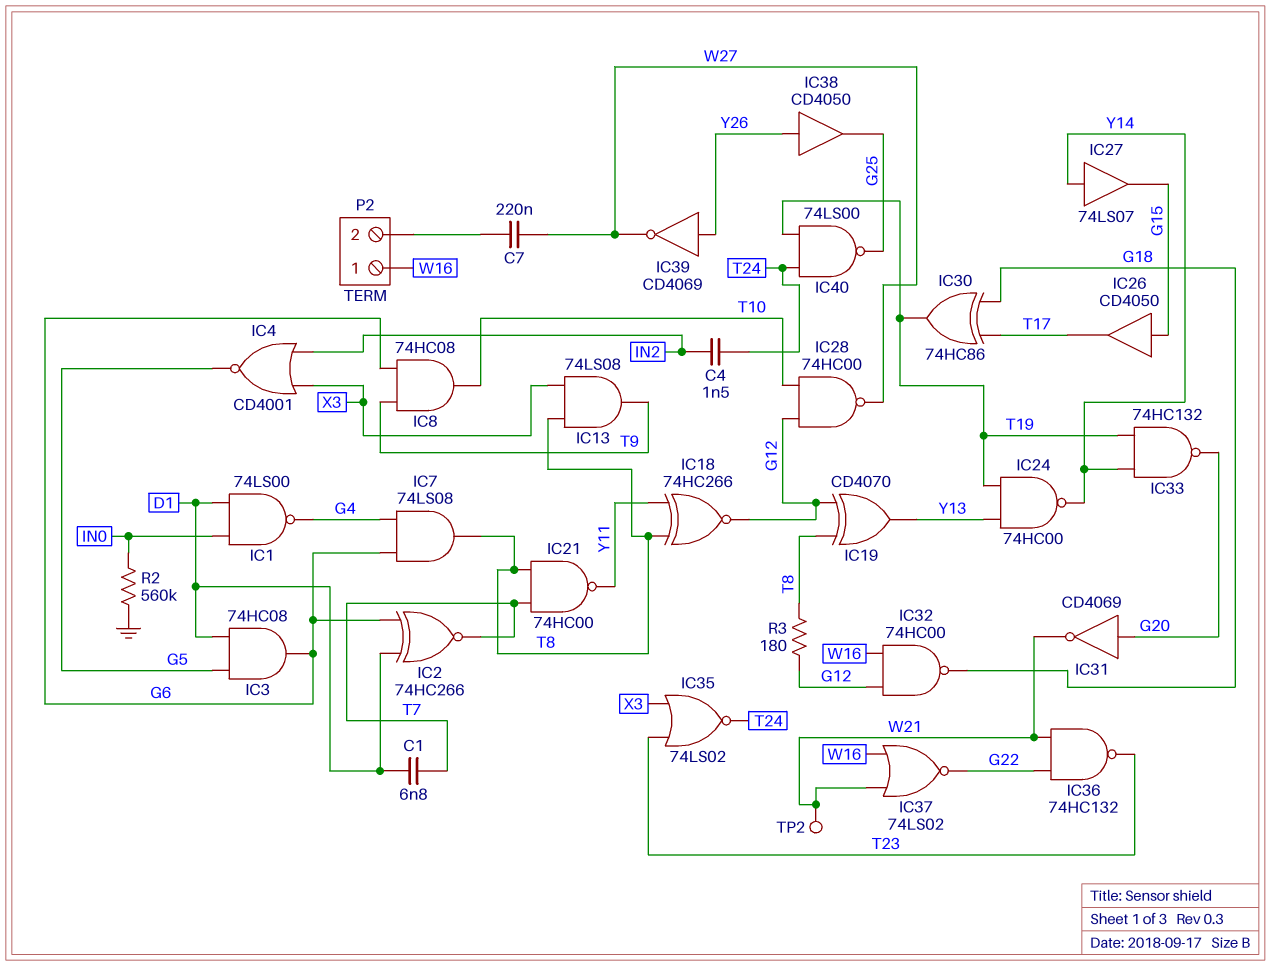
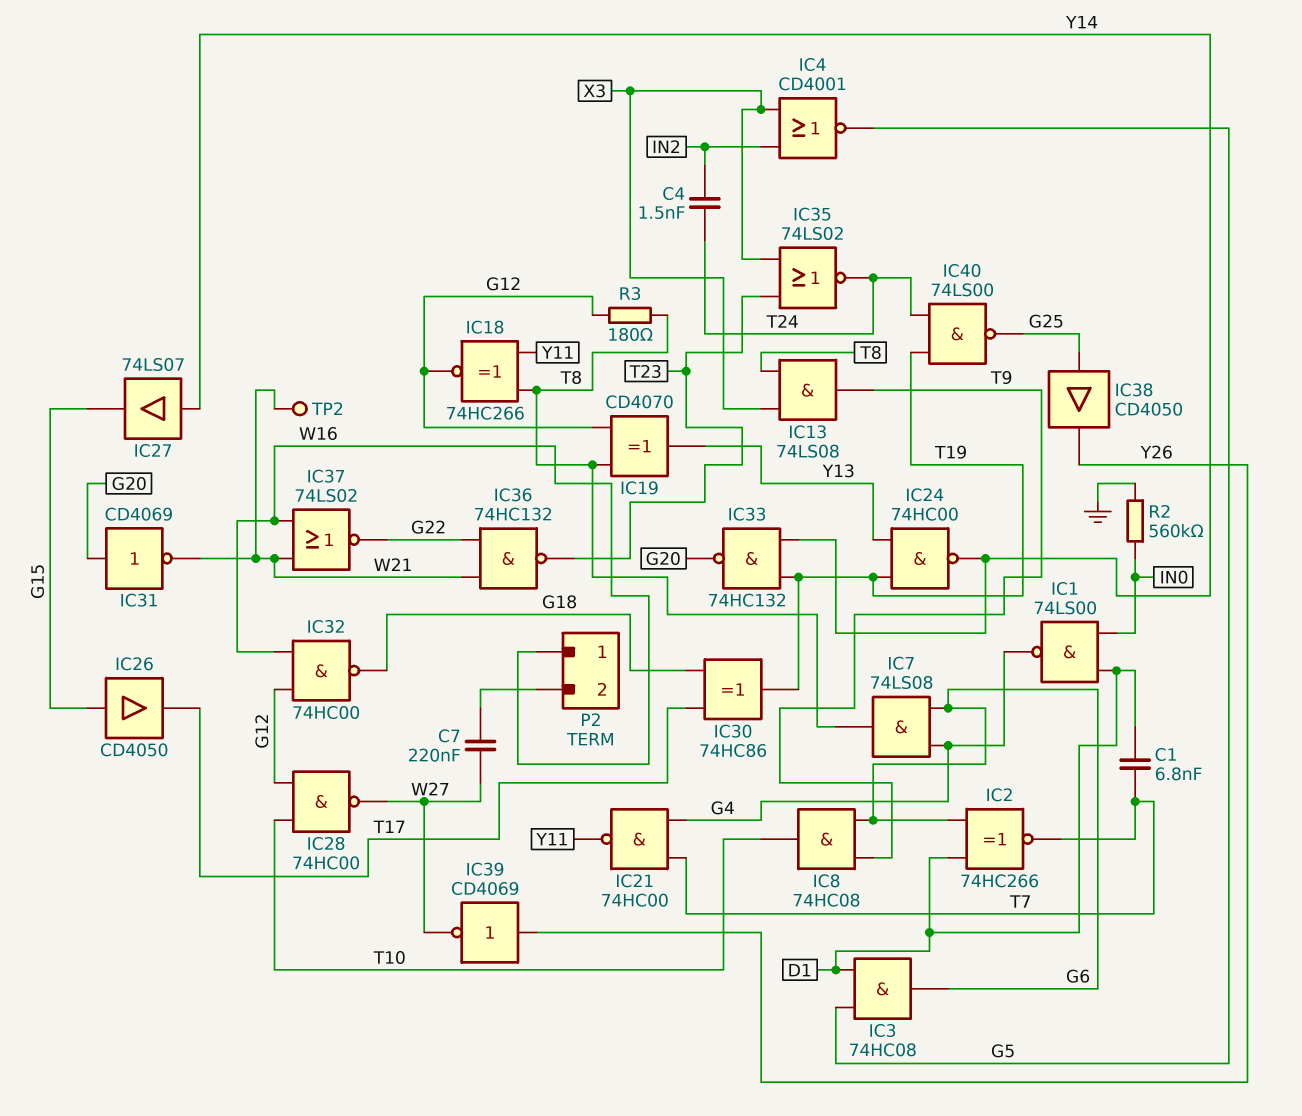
IC21: NAND 74HC00 (in T7, in T8, out Y11) -> NAND 74HC00 (in G4, in T7, out Y11)
IC38: buffer CD4050 (in Y26, out G25) -> buffer CD4050 (in G25, out Y26)

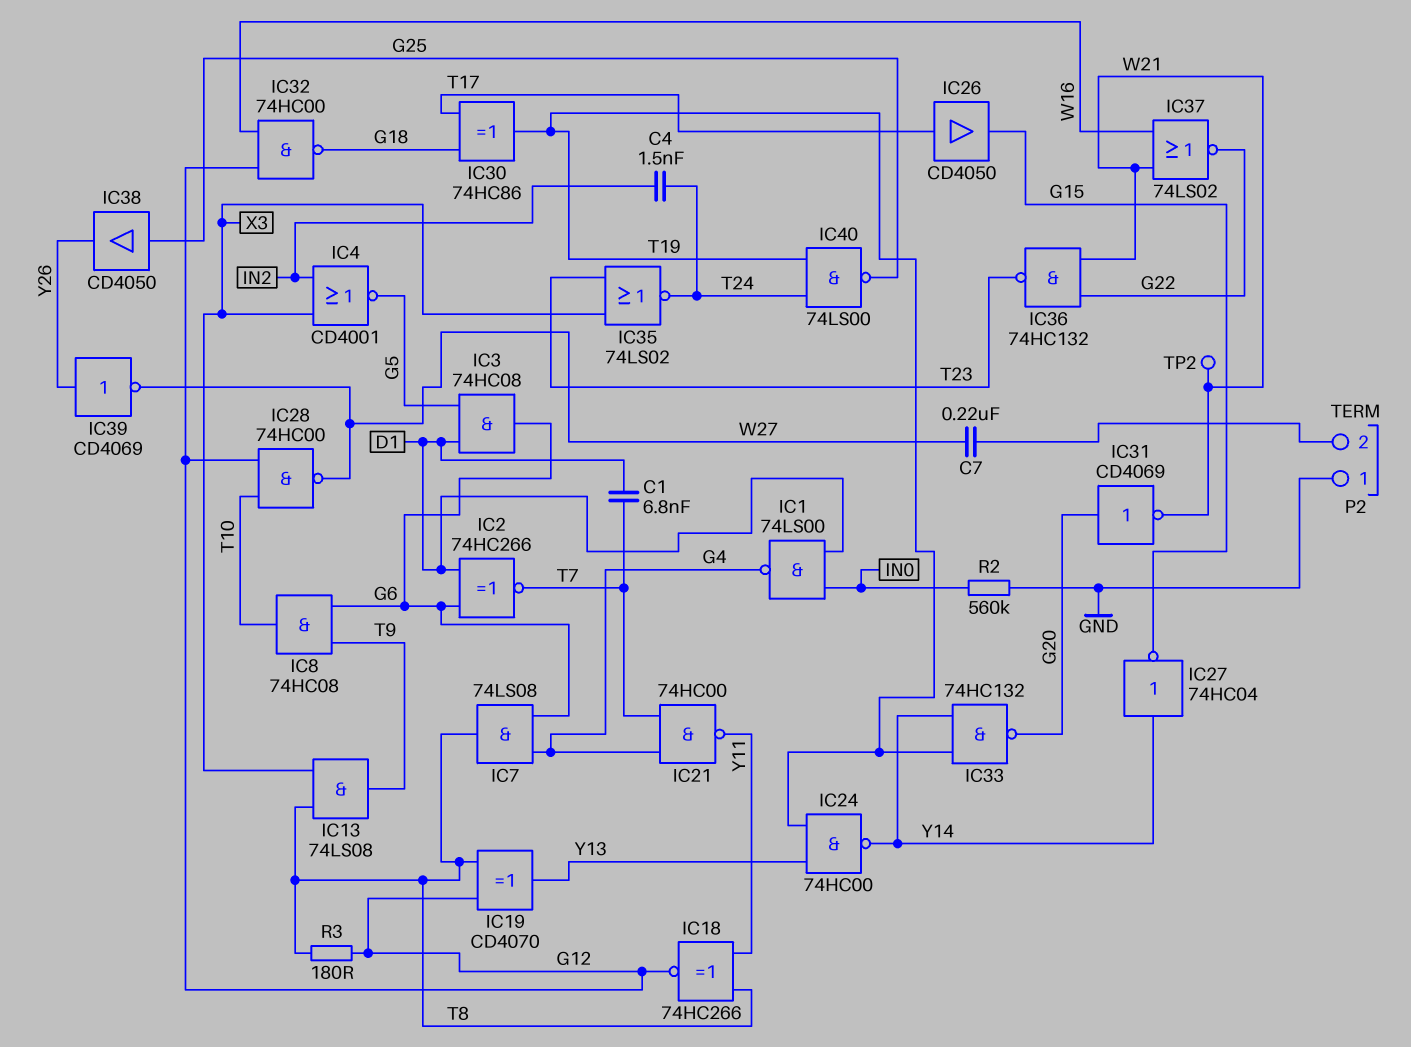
IC26: buffer CD4050 (in G15, out T17) -> buffer CD4050 (in T17, out G15)
IC27: buffer 74LS07 (in Y14, out G15) -> NOT 74HC04 (in Y14, out G15)
P2 pin 1: W16 -> GND

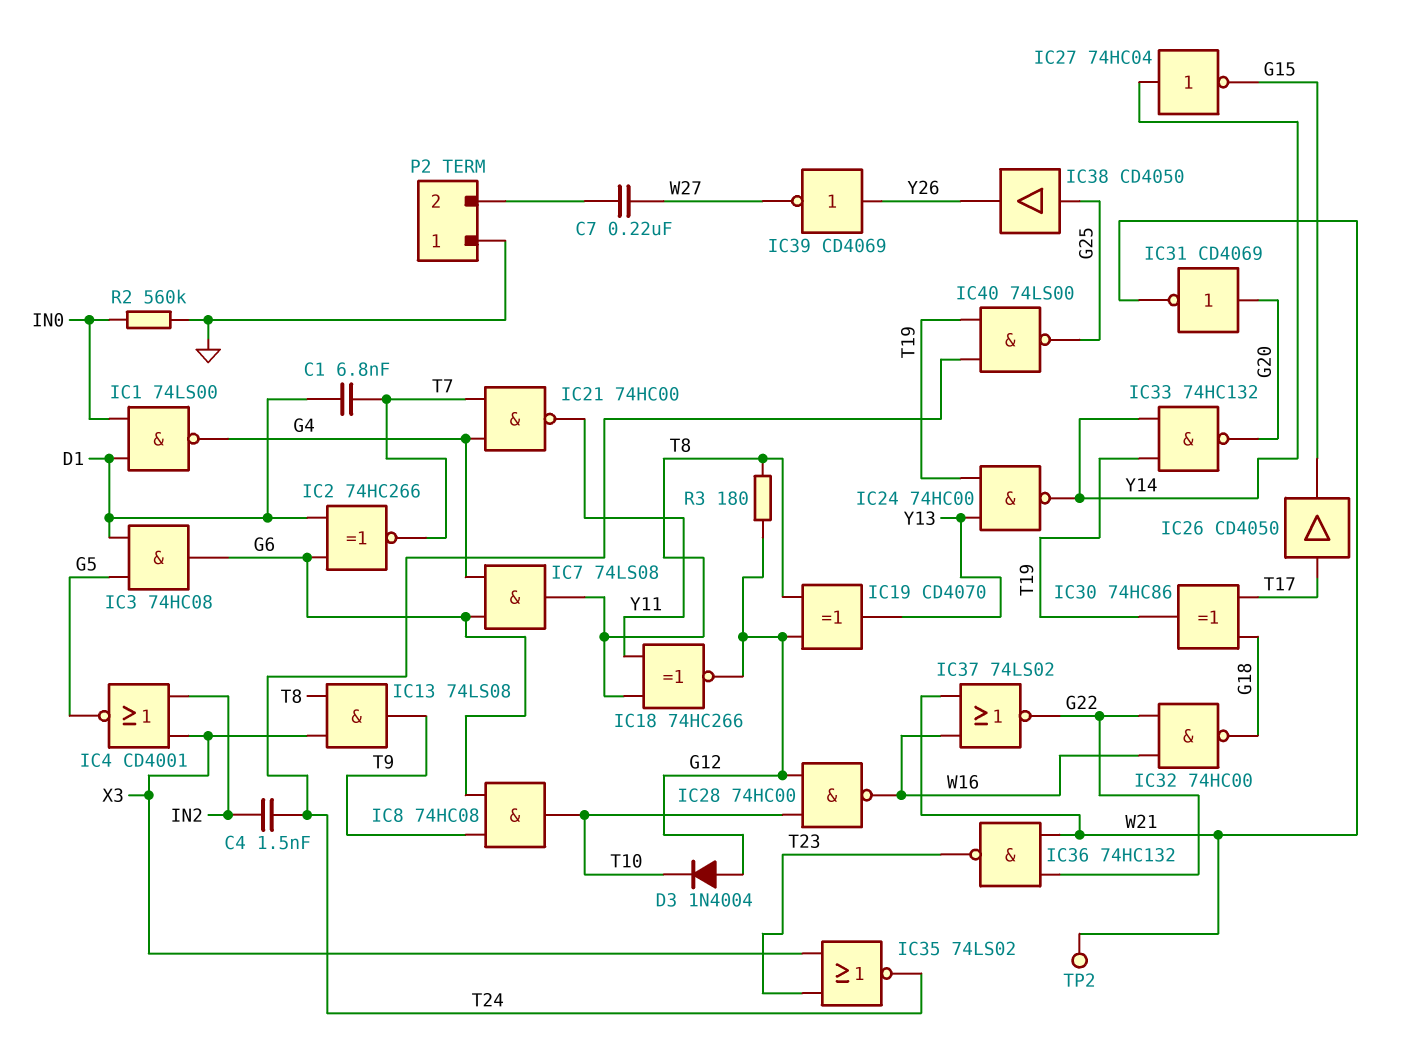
D3: none -> diode 1N4004 (A G12, K T10)
IC28: NAND 74HC00 (in G12, in T10, out W27) -> NAND 74HC00 (in G12, in T10, out W16)
IC32: NAND 74HC00 (in G12, in W16, out G18) -> NAND 74HC00 (in G22, in W16, out G18)

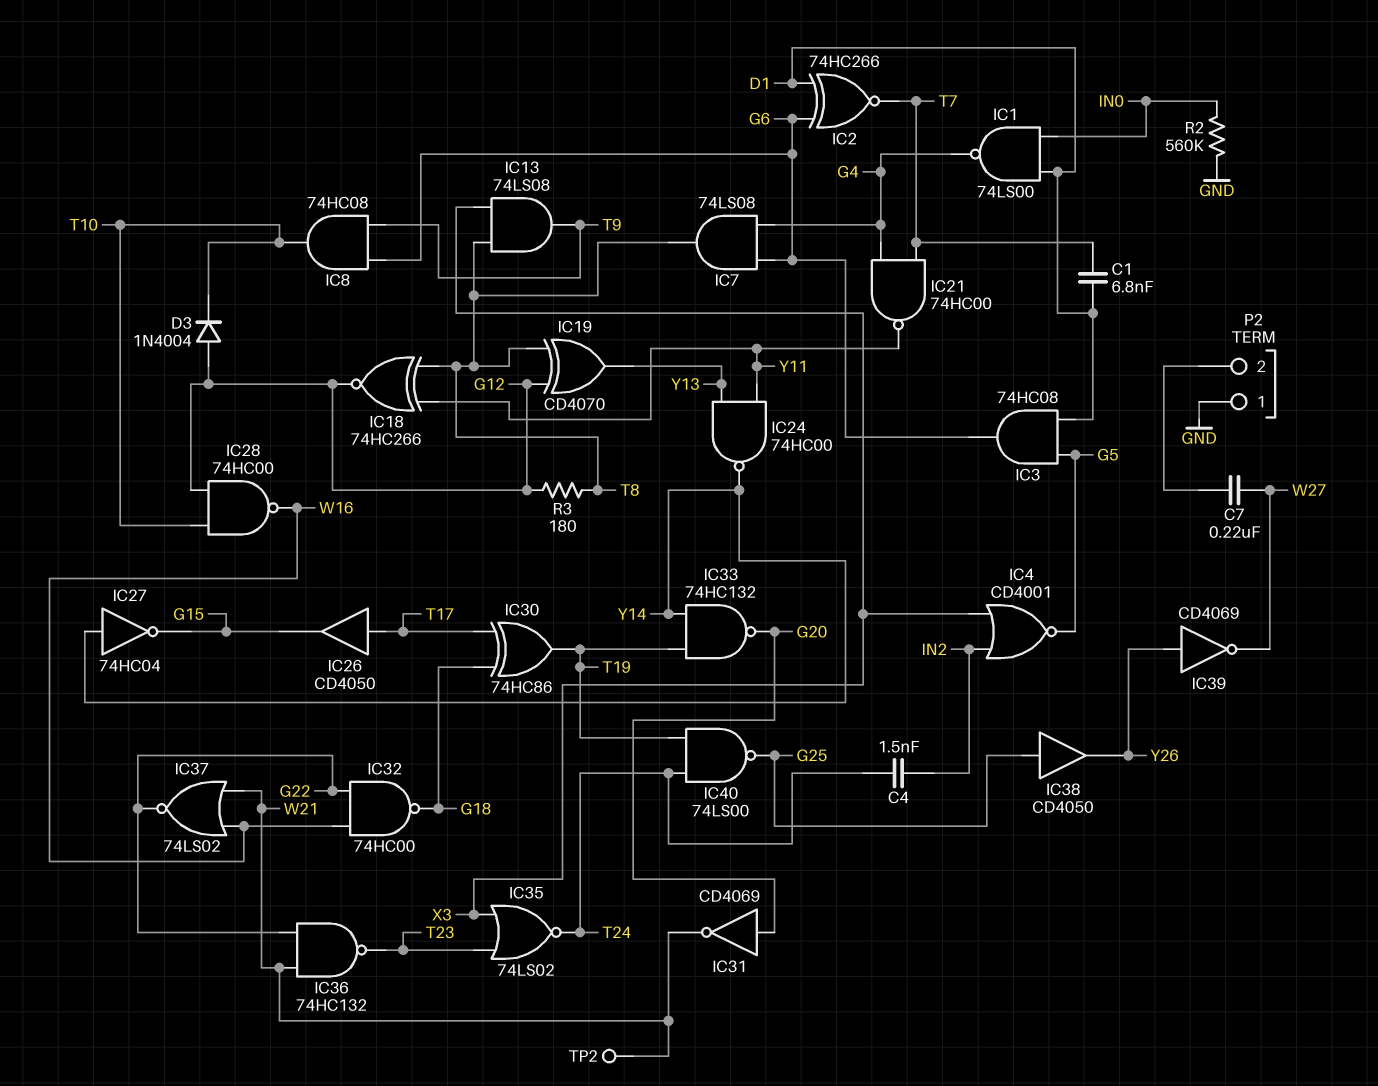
IC24: NAND 74HC00 (in T19, in Y13, out Y14) -> NAND 74HC00 (in Y11, in Y13, out Y14)

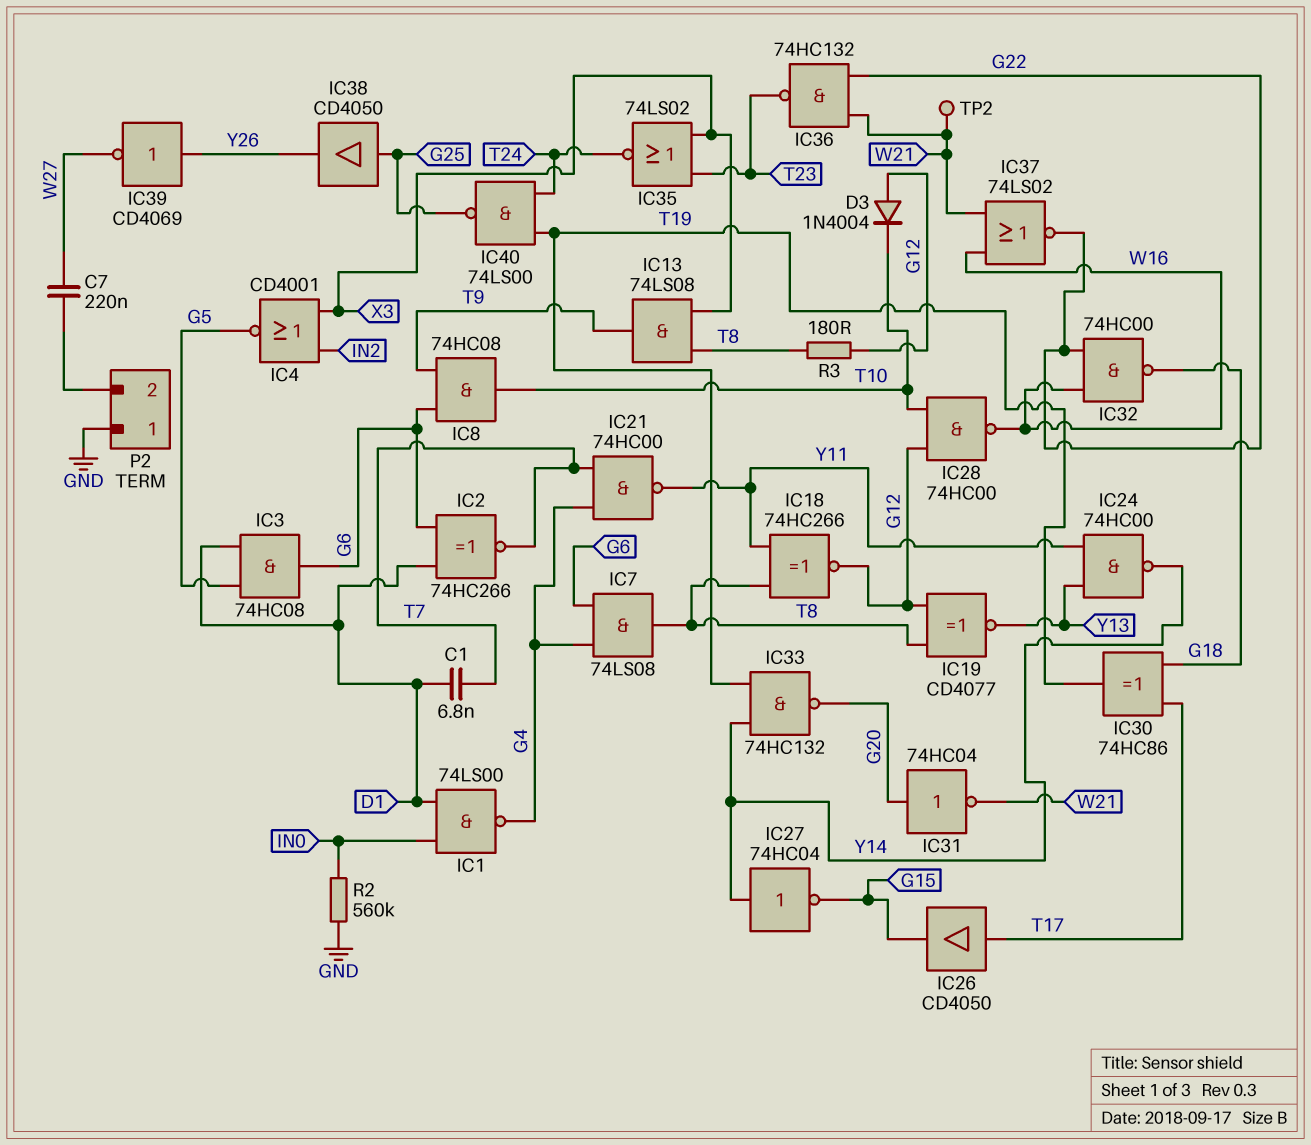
C4: 1.5nF (IN2, T24) -> none
IC19: XOR CD4070 (in G12, in T8, out Y13) -> XNOR CD4077 (in G12, in T8, out Y13)
IC31: NOT CD4069 (in G20, out W21) -> NOT 74HC04 (in G20, out W21)

